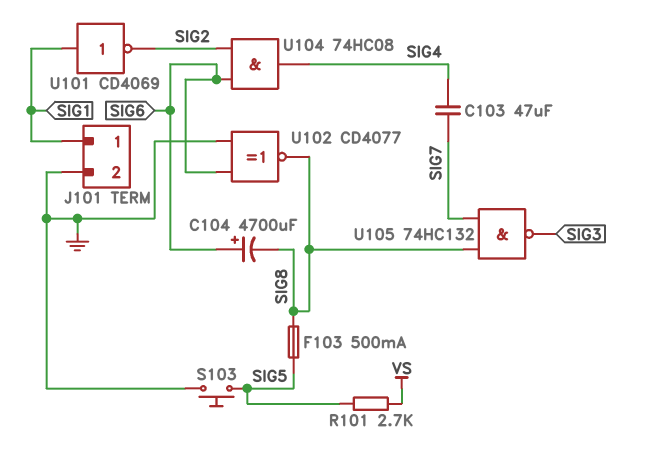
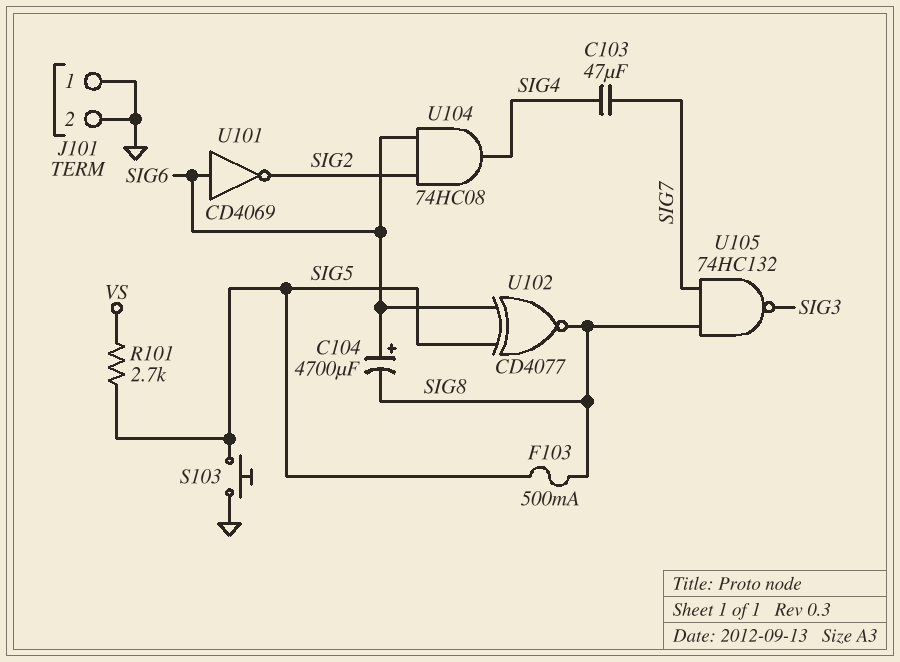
J101 pin 1: SIG1 -> GND
U101: NOT CD4069 (in SIG1, out SIG2) -> NOT CD4069 (in SIG6, out SIG2)
U102: XNOR CD4077 (in GND, in SIG6, out SIG8) -> XNOR CD4077 (in SIG5, in SIG6, out SIG8)

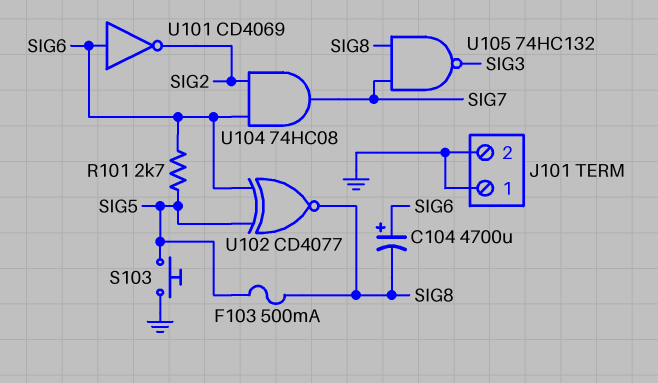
C103: 47uF (SIG4, SIG7) -> none
R101: 2.7k (SIG5, VS) -> 2.7k (SIG5, SIG6)
U104: AND 74HC08 (in SIG2, in SIG6, out SIG4) -> AND 74HC08 (in SIG2, in SIG6, out SIG7)

